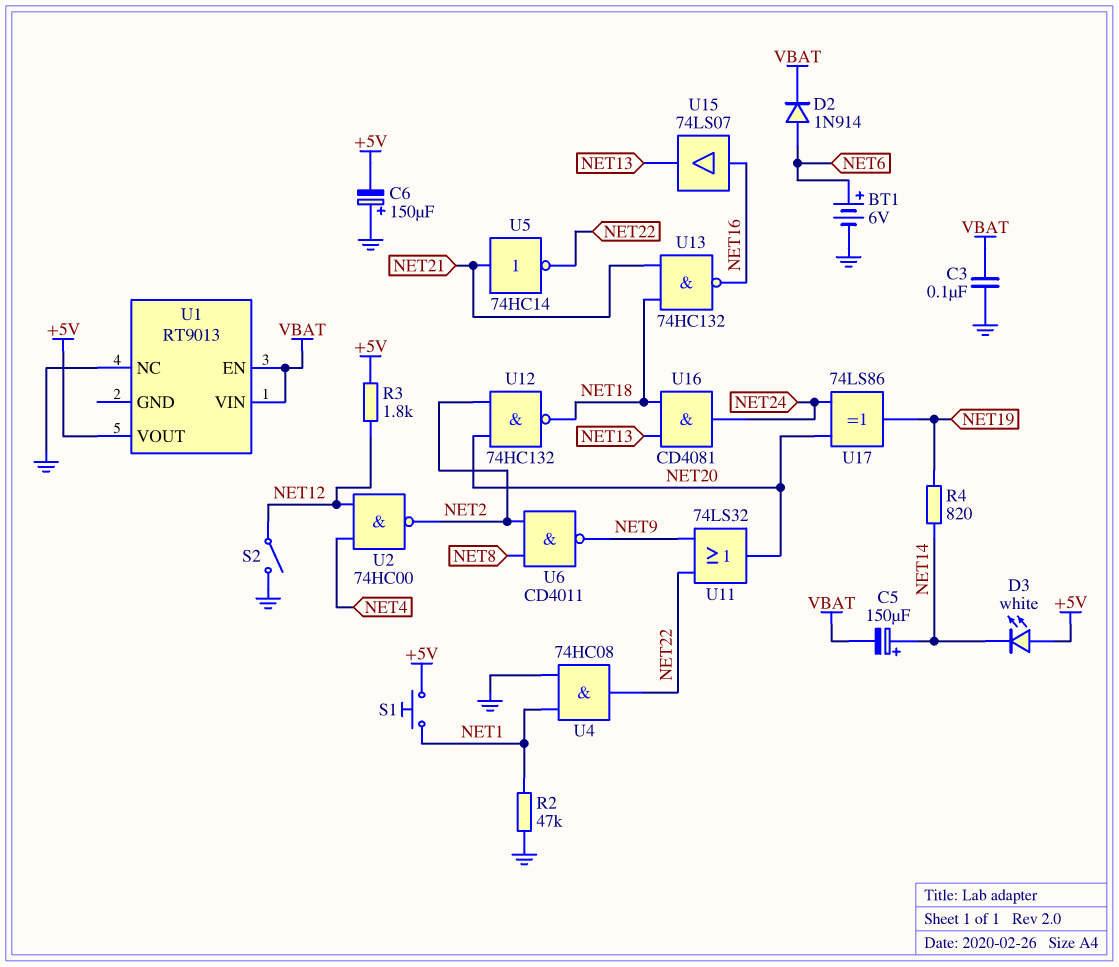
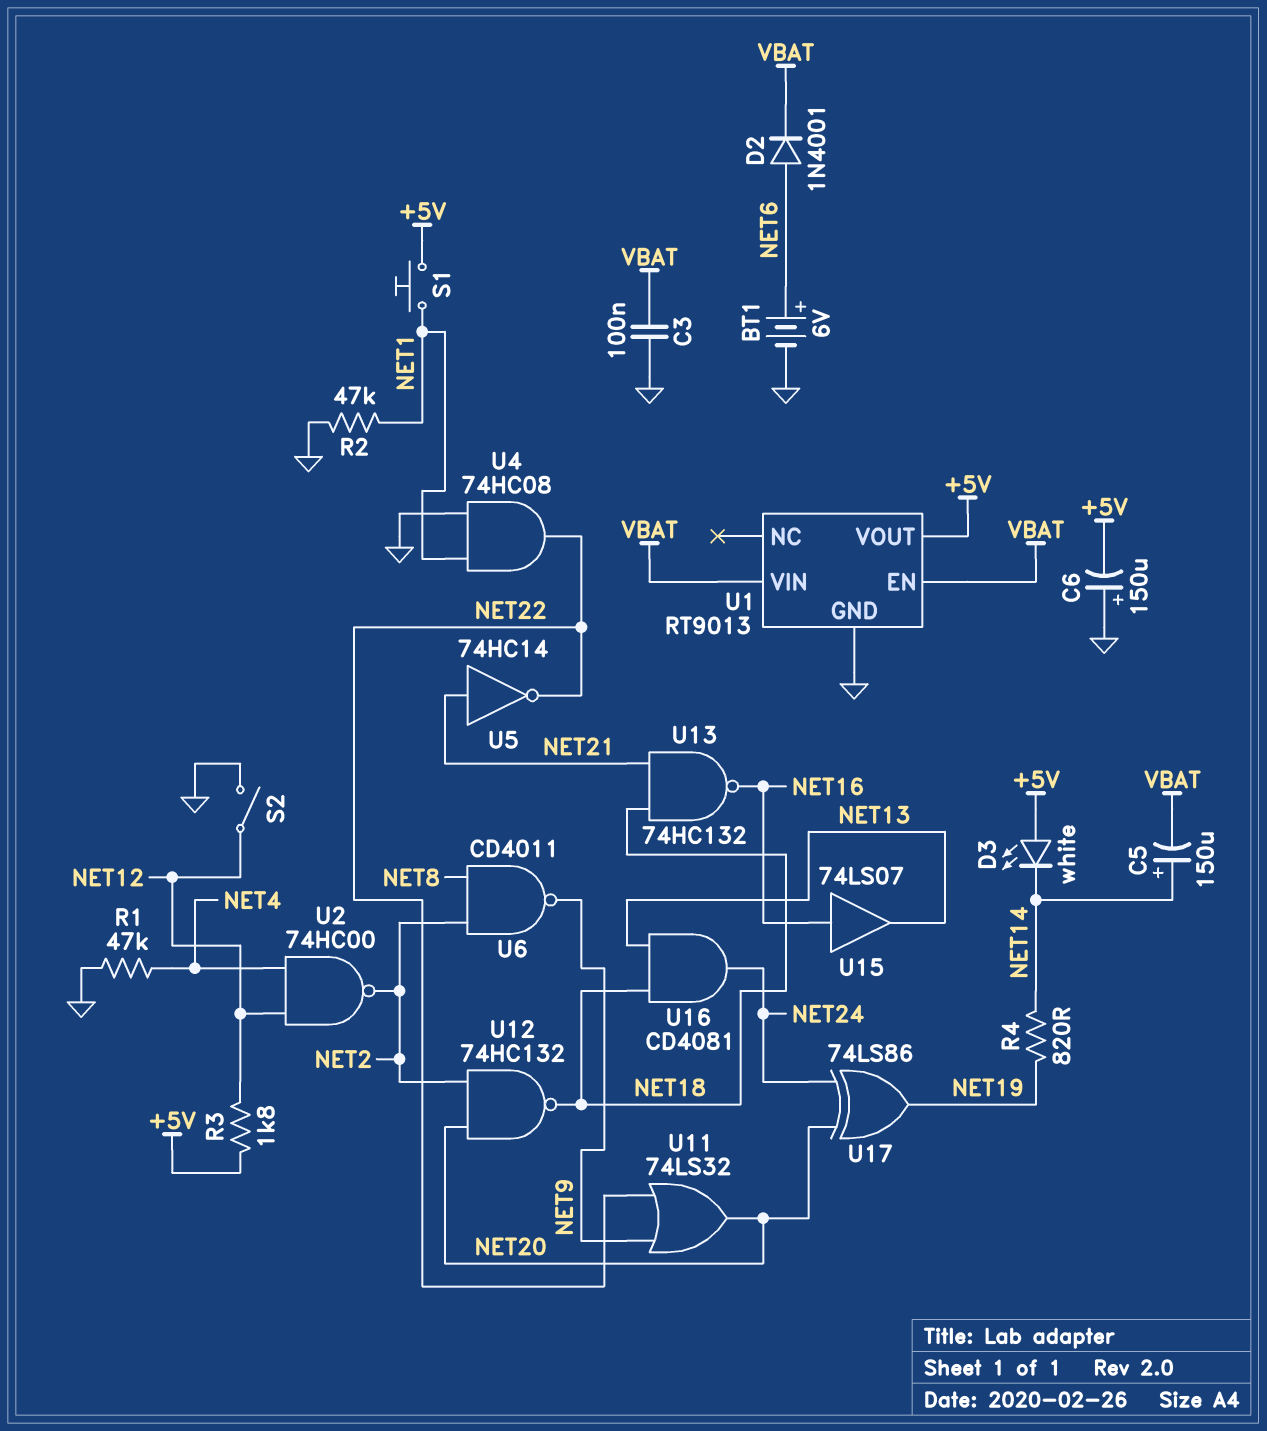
D2: diode 1N914 (A NET6, K VBAT) -> diode 1N4001 (A NET6, K VBAT)
R1: none -> 47k (GND, NET4)
U1 pin GND: none -> GND
U1 pin NC: GND -> none

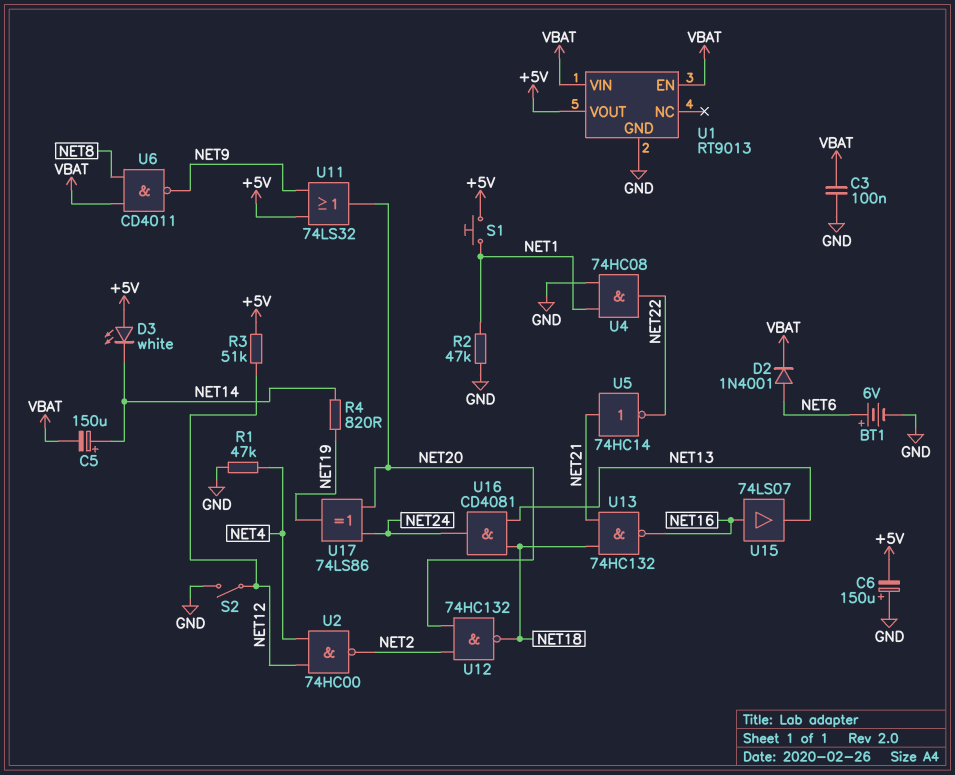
R3: 1.8k (+5V, NET12) -> 51k (+5V, NET12)
U6: NAND CD4011 (in NET2, in NET8, out NET9) -> NAND CD4011 (in NET8, in VBAT, out NET9)
U11: OR 74LS32 (in NET9, in NET22, out NET20) -> OR 74LS32 (in +5V, in NET9, out NET20)

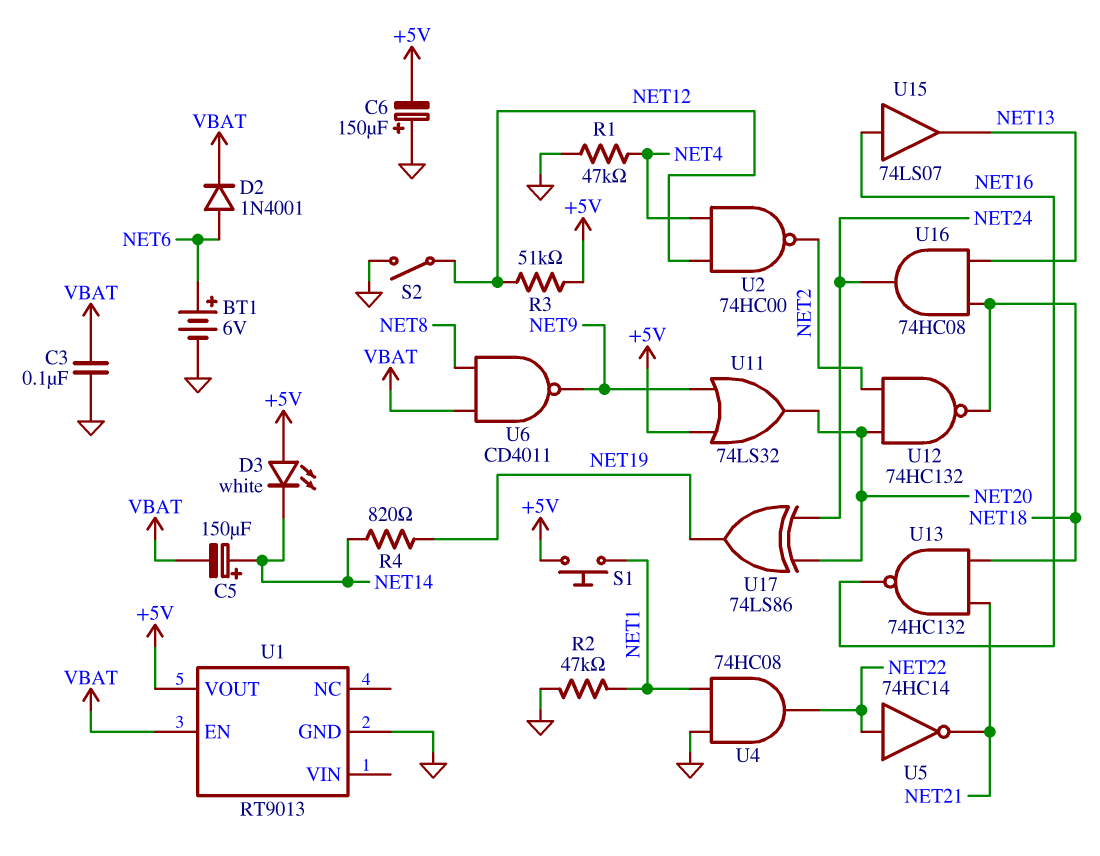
U1 pin VIN: VBAT -> none
U5: NOT 74HC14 (in NET21, out NET22) -> NOT 74HC14 (in NET22, out NET21)
U16: AND CD4081 (in NET13, in NET18, out NET24) -> AND 74HC08 (in NET13, in NET18, out NET24)

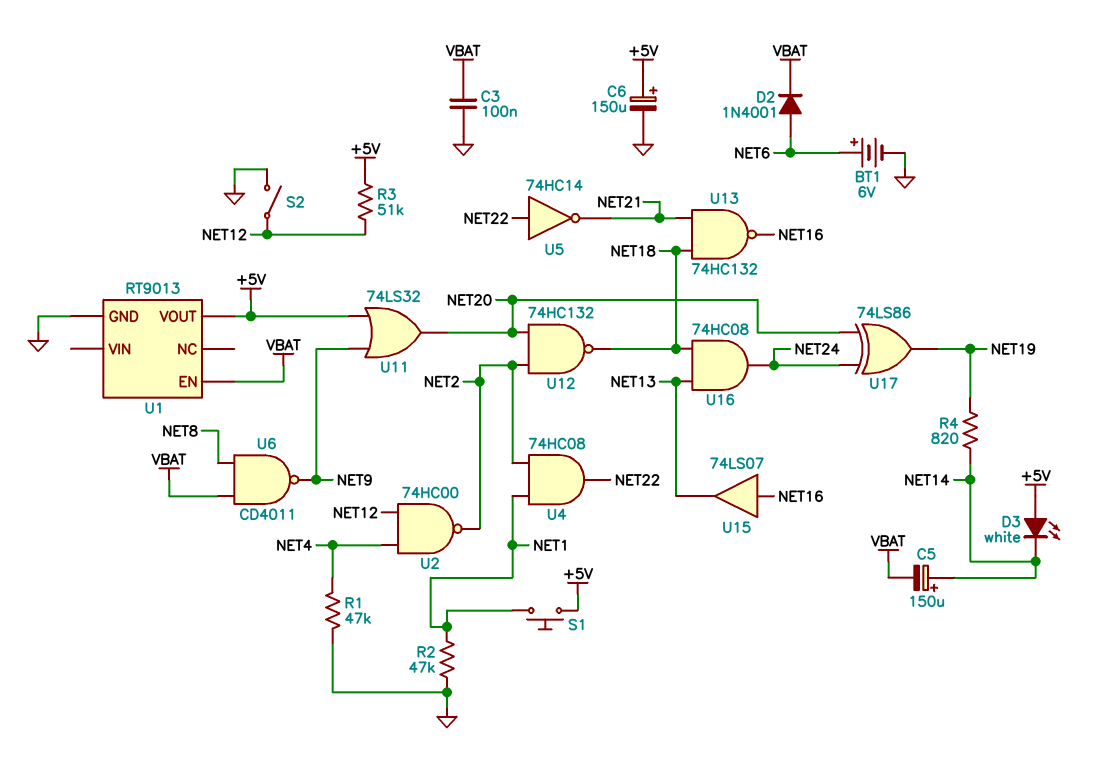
C6: 150uF (plus GND, minus +5V) -> 150uF (plus +5V, minus GND)
U4: AND 74HC08 (in GND, in NET1, out NET22) -> AND 74HC08 (in NET1, in NET2, out NET22)

